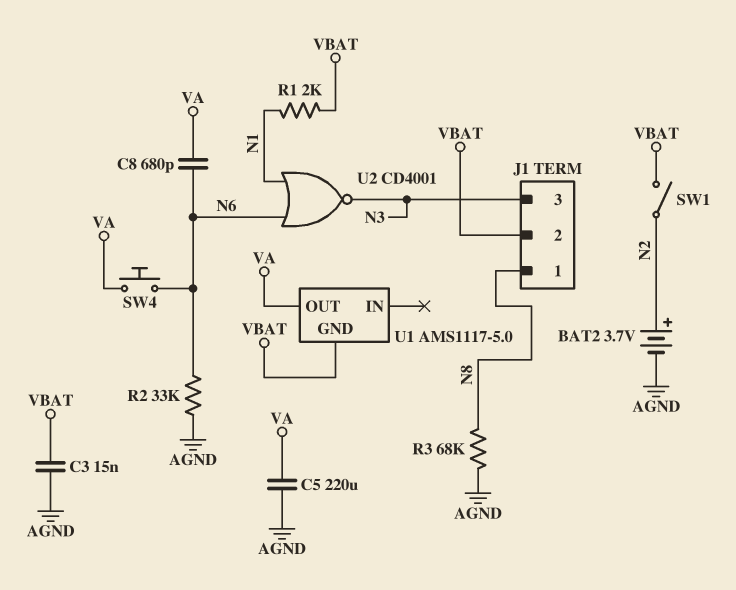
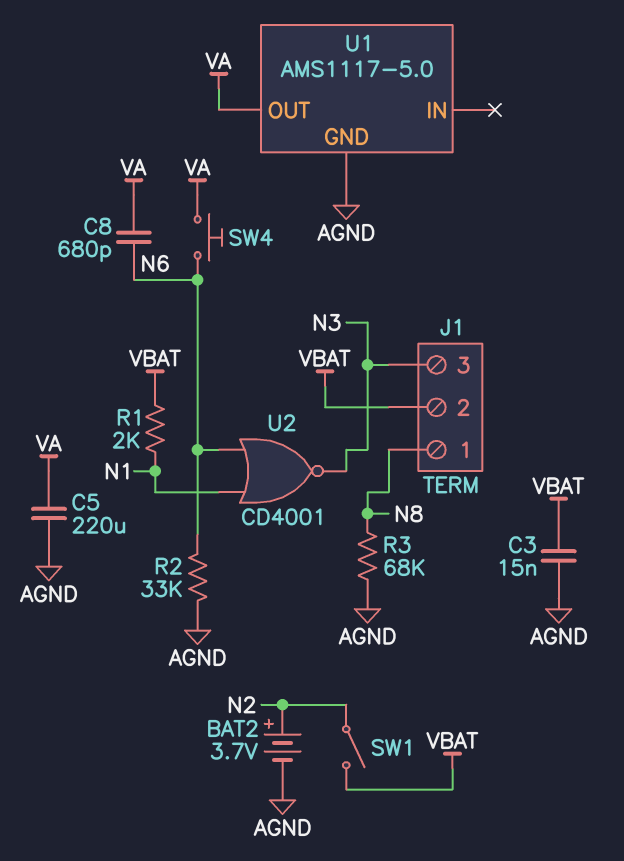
U1 pin GND: VBAT -> AGND

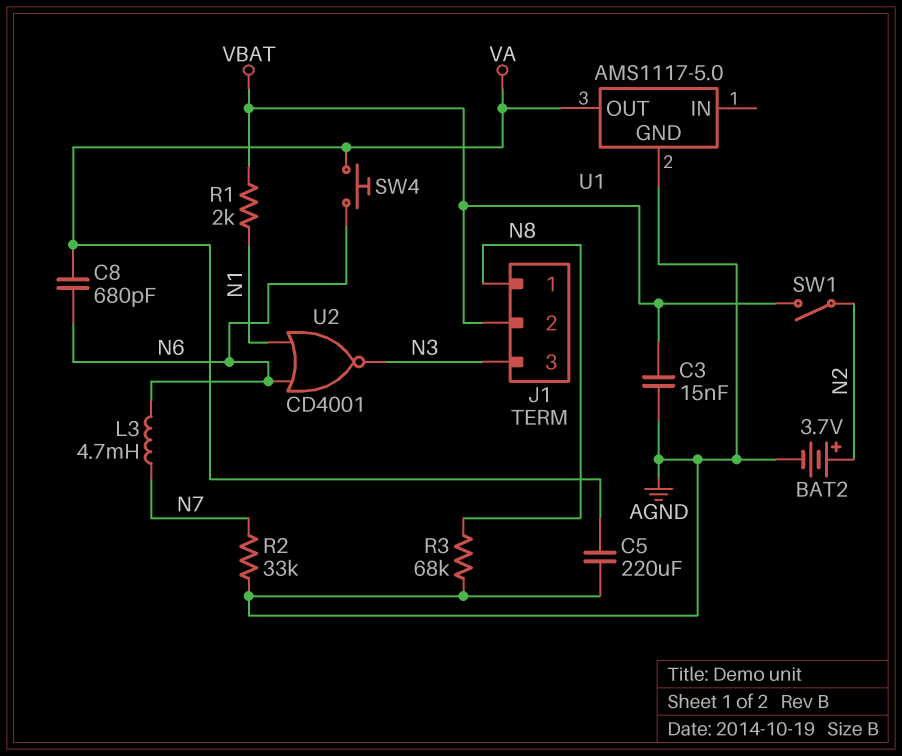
L3: none -> 4.7mH (N6, N7)
R2: 33k (AGND, N6) -> 33k (AGND, N7)

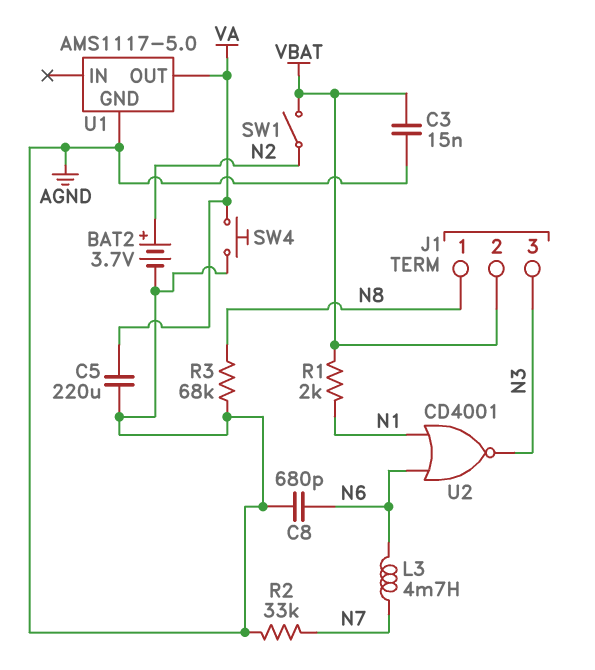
C8: 680pF (N6, VA) -> 680pF (AGND, N6)
SW4: button (N6, VA) -> button (AGND, VA)

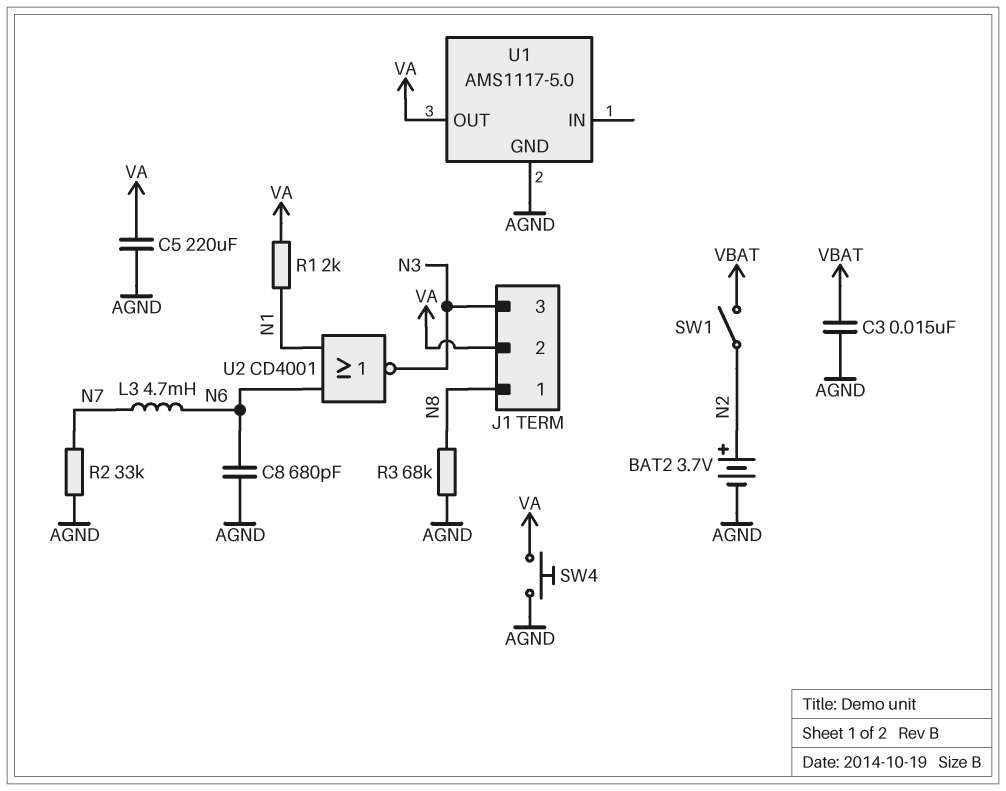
J1 pin 2: VBAT -> VA
R1: 2k (N1, VBAT) -> 2k (N1, VA)

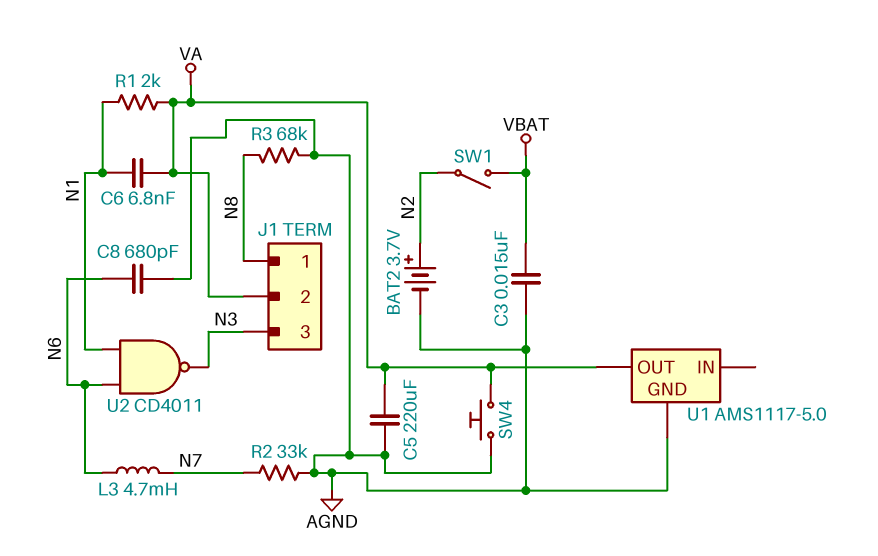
C6: none -> 6.8nF (N1, VA)
U2: NOR CD4001 (in N1, in N6, out N3) -> NAND CD4011 (in N1, in N6, out N3)

